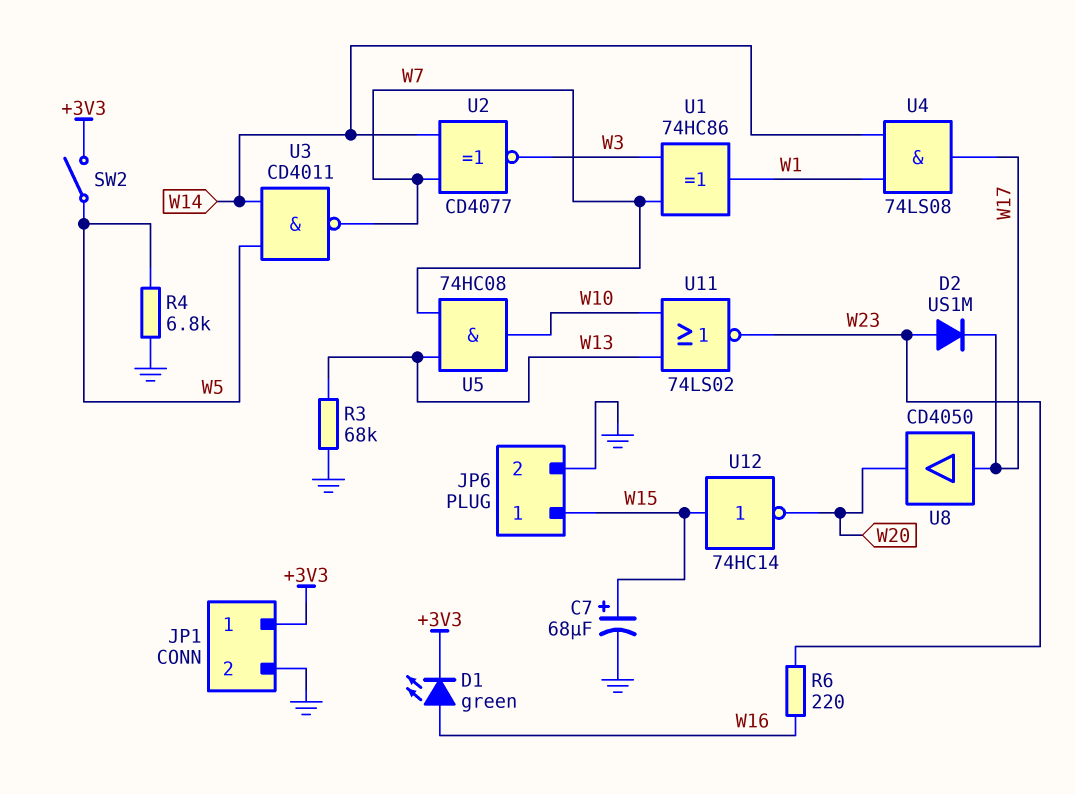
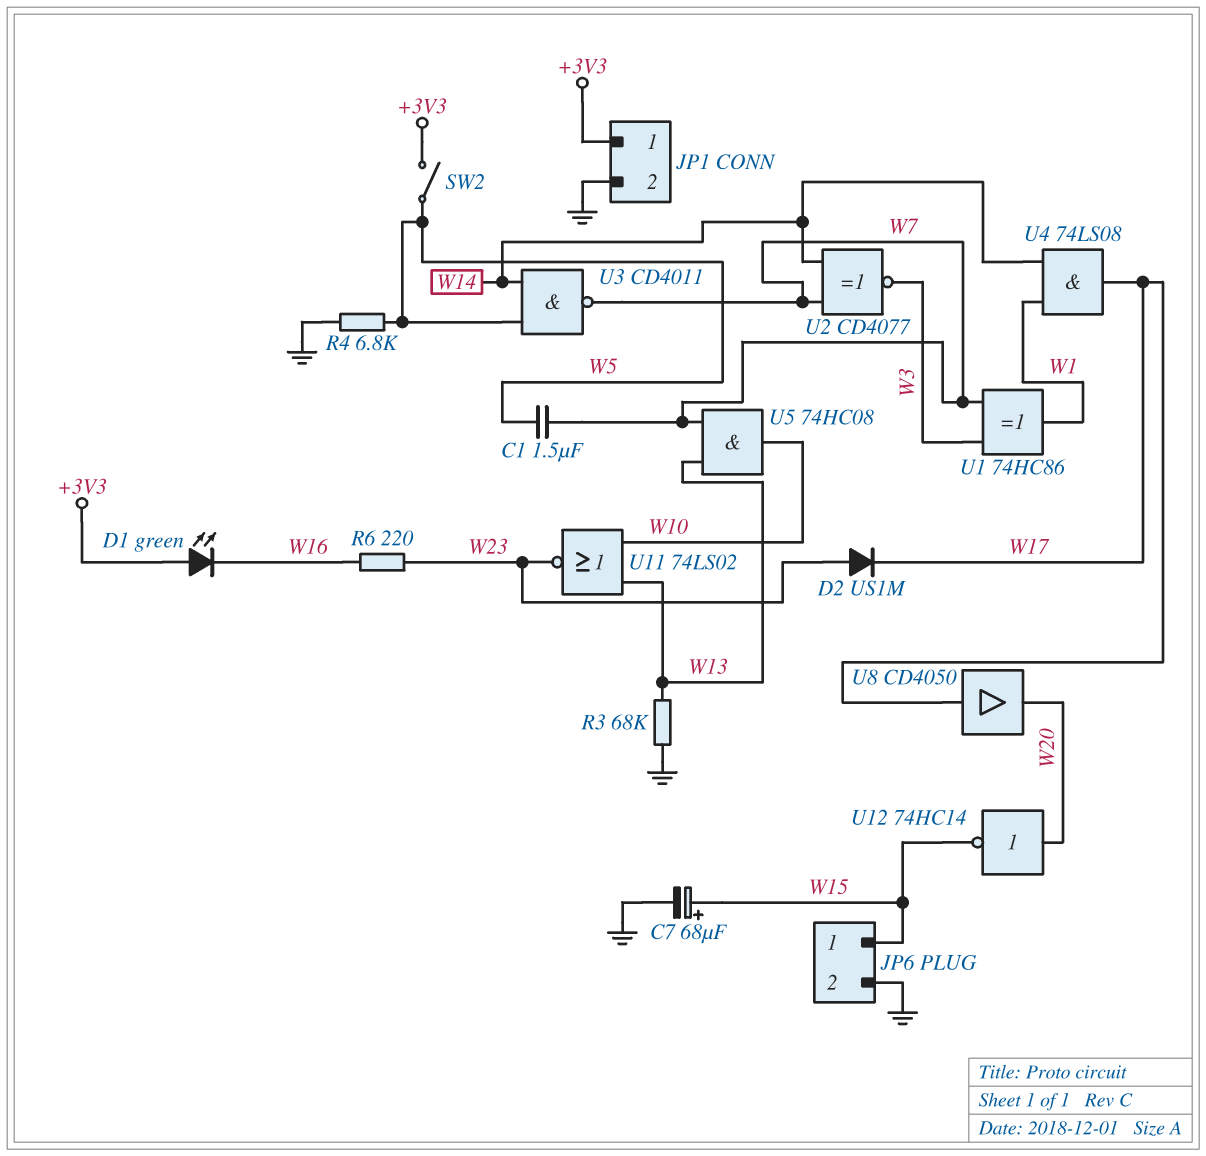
C1: none -> 1.5uF (W5, W7)
D1: LED green (A W16, K +3V3) -> LED green (A +3V3, K W16)
U12: NOT 74HC14 (in W15, out W20) -> NOT 74HC14 (in W20, out W15)

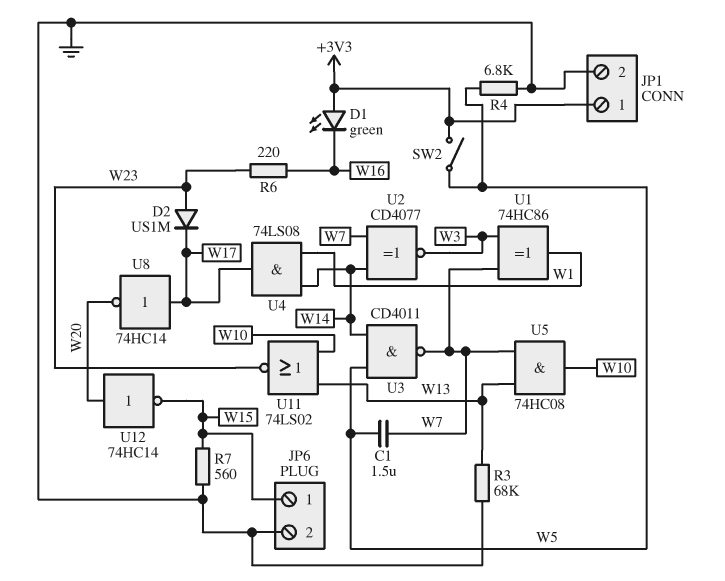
C7: 68uF (plus W15, minus GND) -> none
R7: none -> 560 (GND, W15)
U8: buffer CD4050 (in W17, out W20) -> NOT 74HC14 (in W17, out W20)

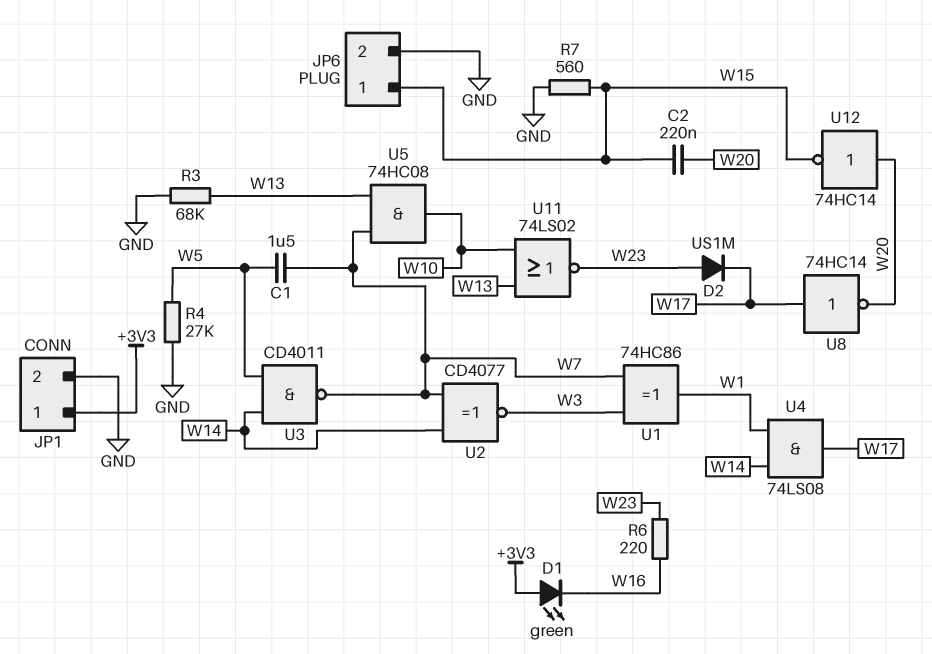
C2: none -> 220nF (W15, W20)
R4: 6.8k (GND, W5) -> 27k (GND, W5)
SW2: switch (+3V3, W5) -> none

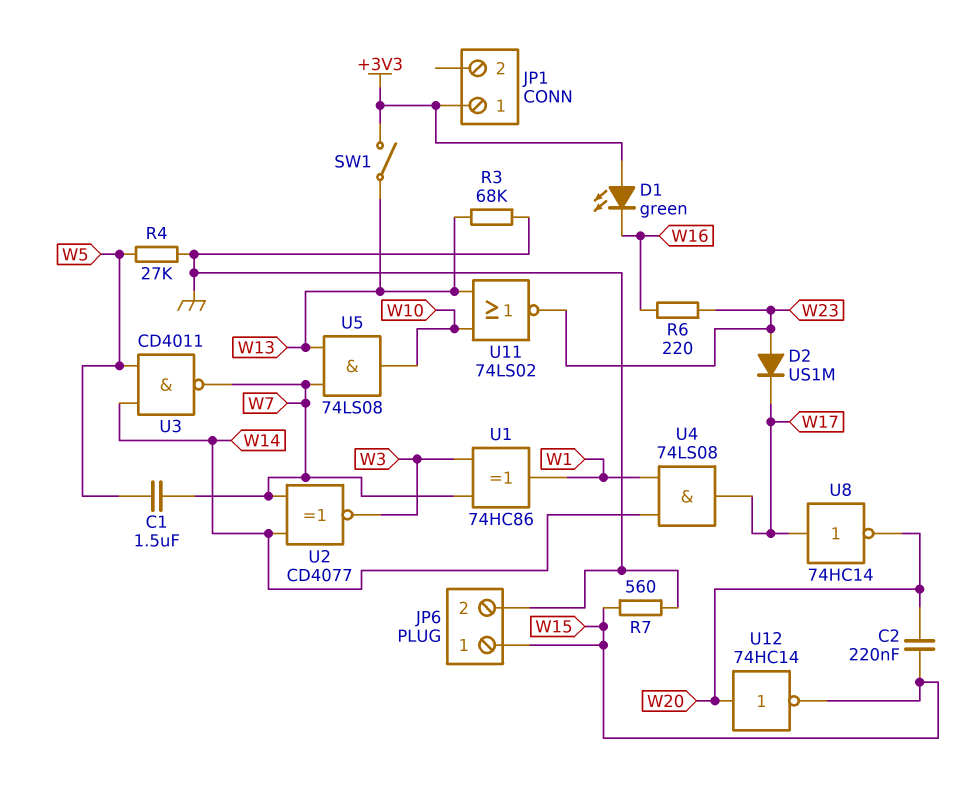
JP1 pin 2: GND -> none
SW1: none -> switch (+3V3, W13)
U5: AND 74HC08 (in W7, in W13, out W10) -> AND 74LS08 (in W7, in W13, out W10)

